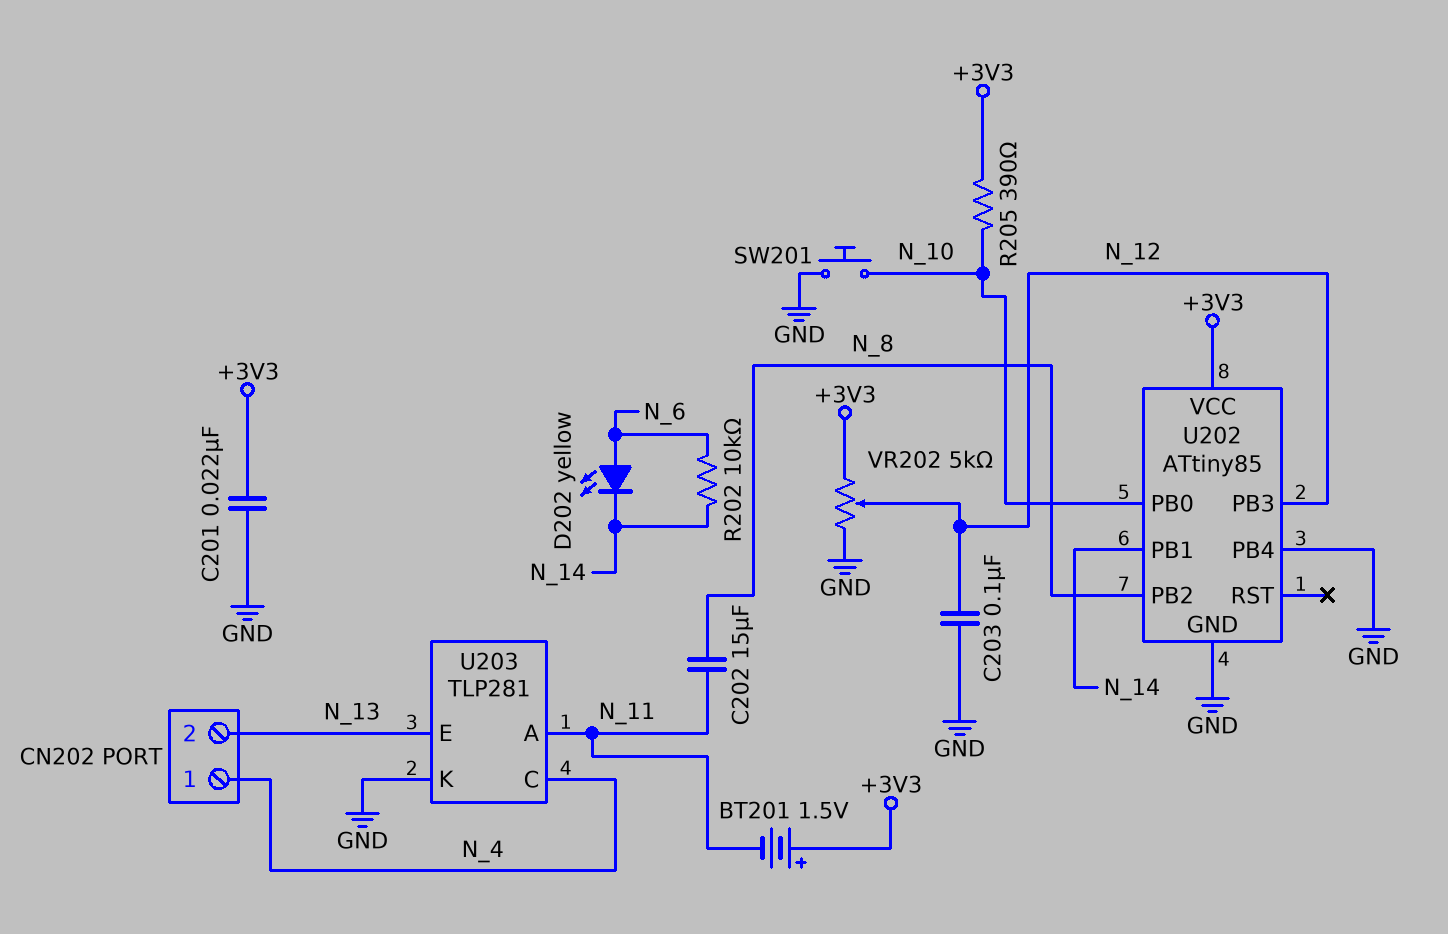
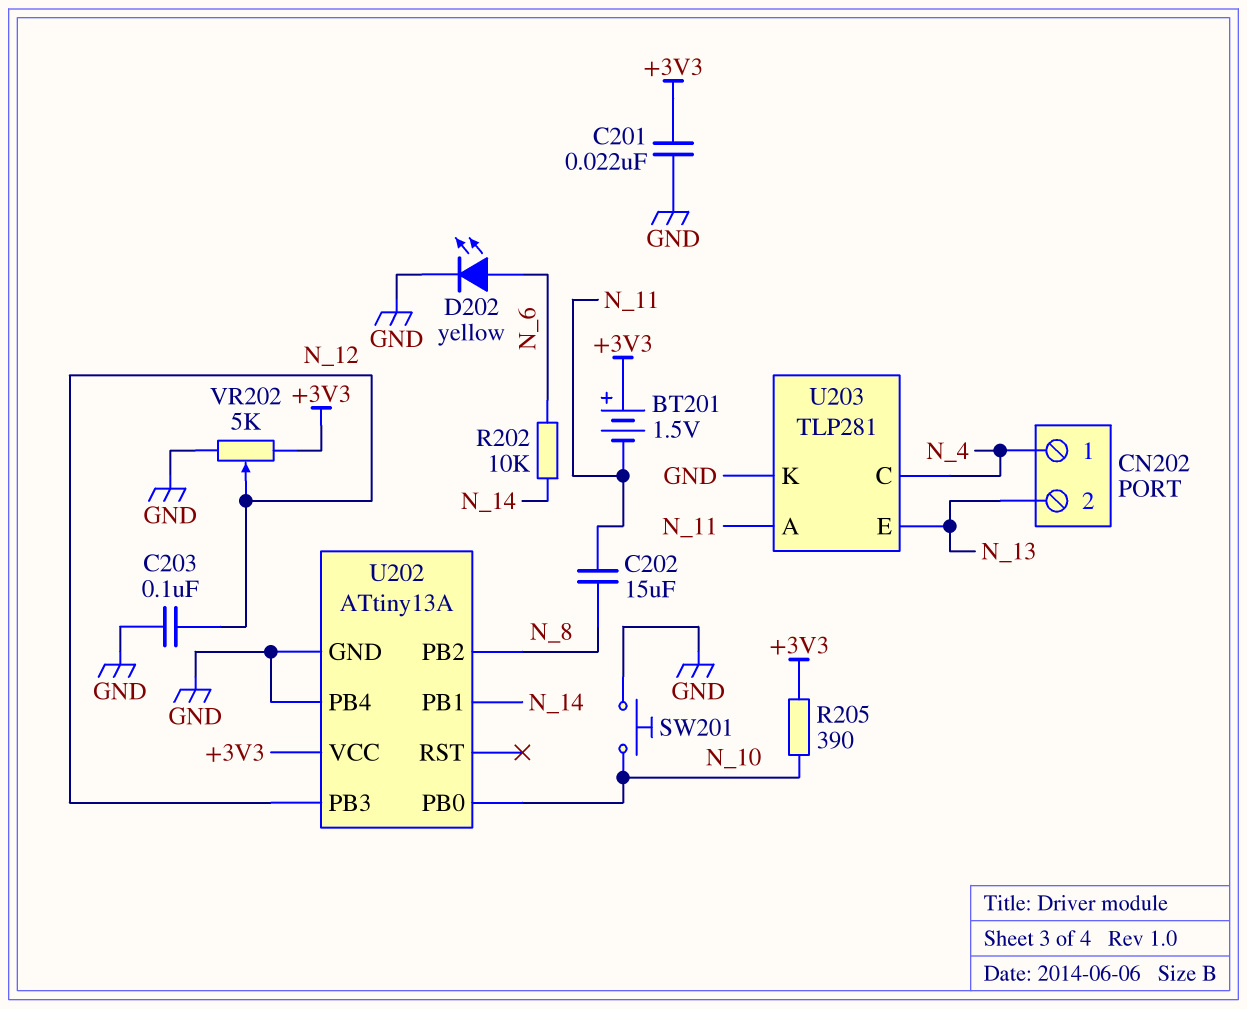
D202: LED yellow (A N_6, K N_14) -> LED yellow (A N_6, K GND)
U202: ATtiny85 -> ATtiny13A

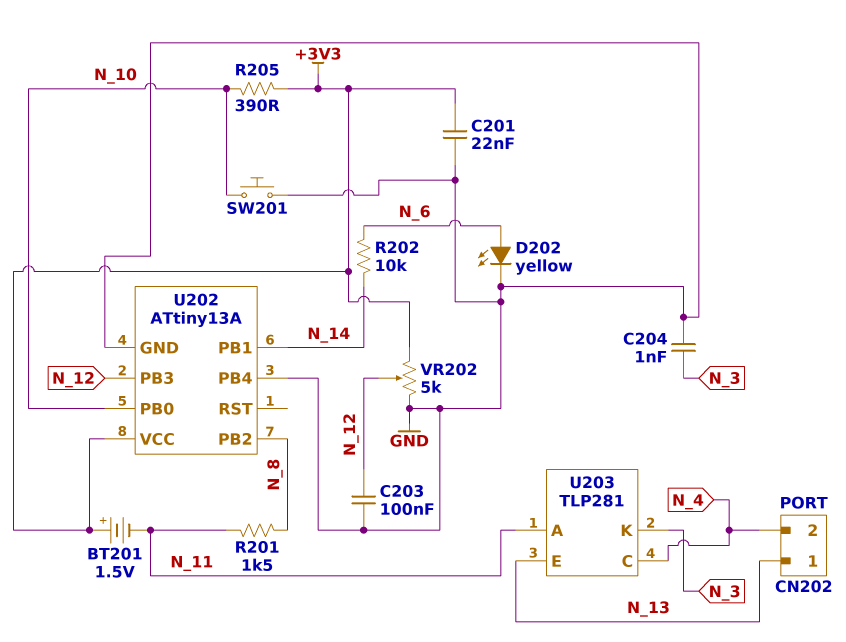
C202: 15uF (N_8, N_11) -> none
C204: none -> 1nF (GND, N_3)
CN202 pin 1: N_4 -> N_13
CN202 pin 2: N_13 -> N_4
R201: none -> 1.5k (N_8, N_11)
U203 pin K: GND -> N_3

